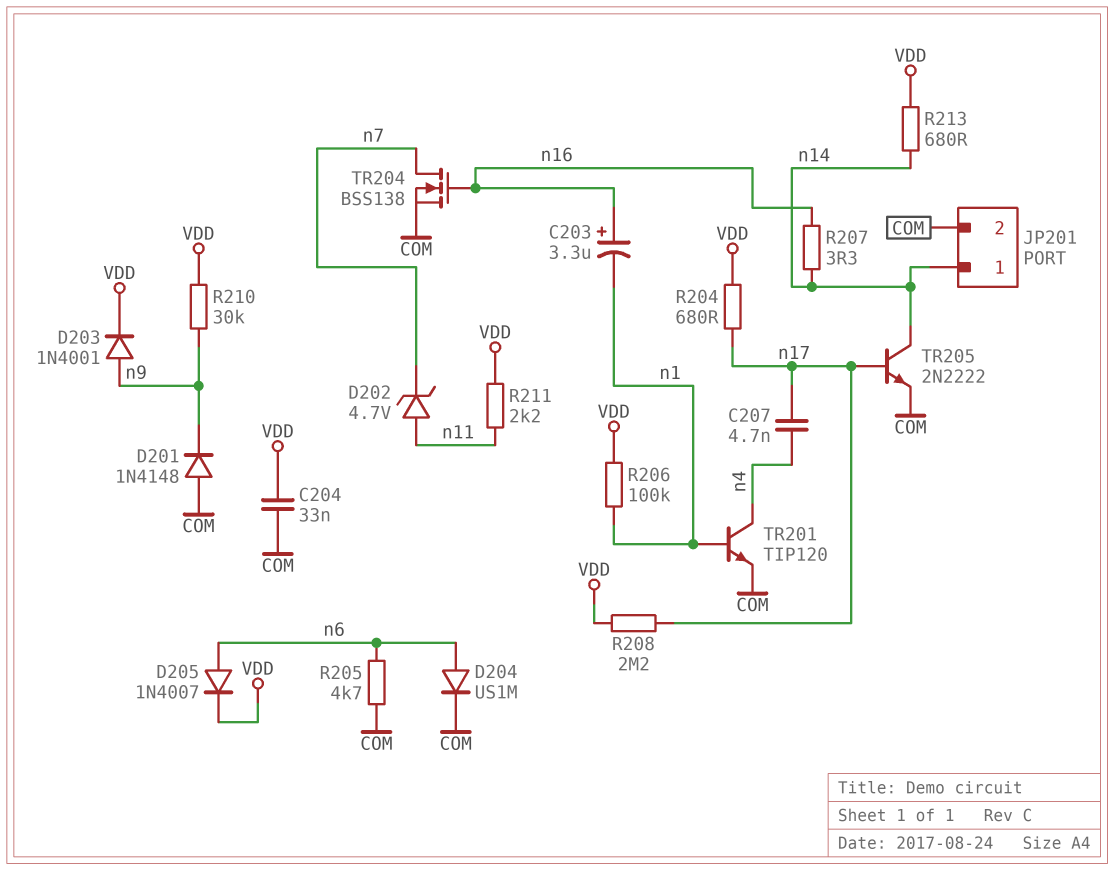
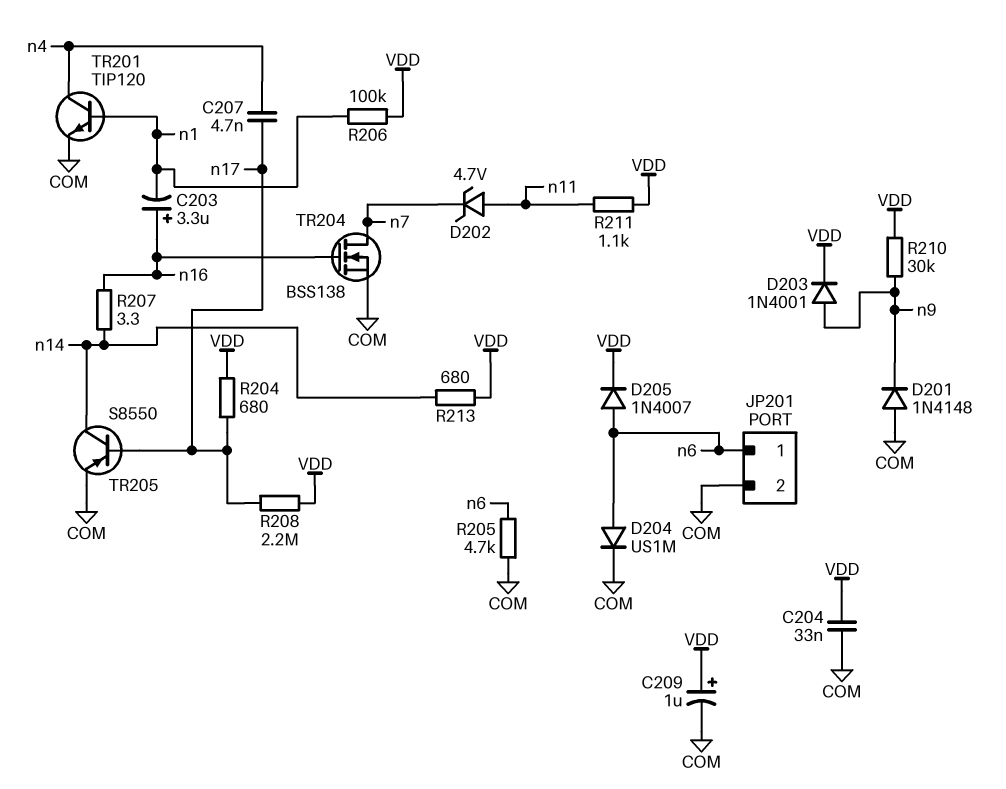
C209: none -> 1uF (plus VDD, minus COM)
JP201 pin 1: n14 -> n6
R211: 2.2k (VDD, n11) -> 1.1k (VDD, n11)
TR205: NPN 2N2222 (B n17, C n14, E COM) -> PNP S8550 (B n17, C n14, E COM)

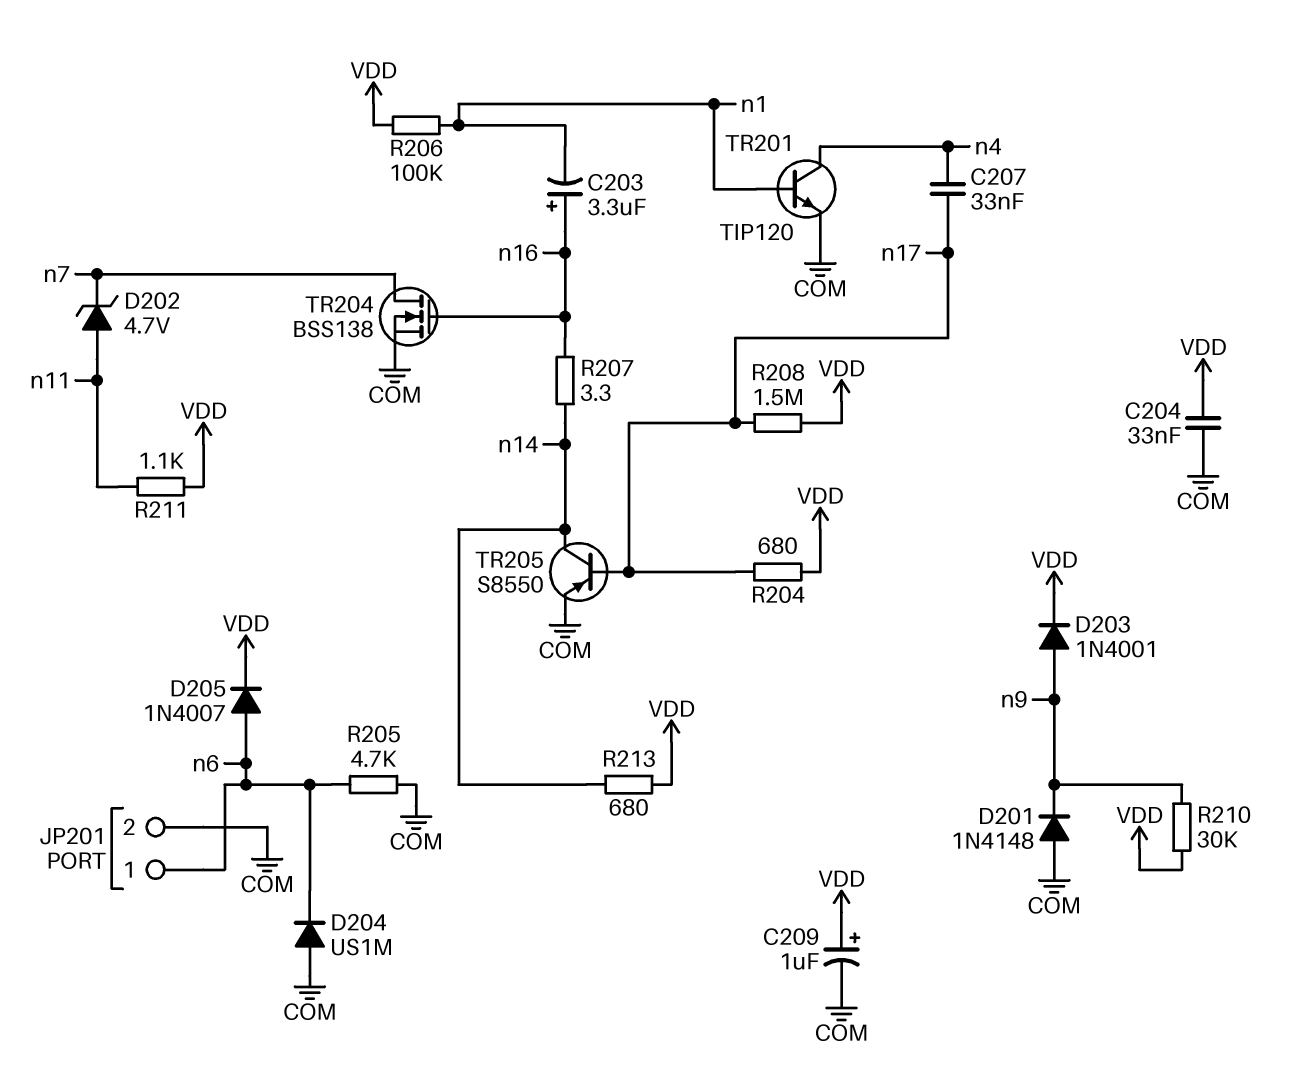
C207: 4.7nF (n4, n17) -> 33nF (n4, n17)
D204: diode US1M (A n6, K COM) -> diode US1M (A COM, K n6)
R208: 2.2M (VDD, n17) -> 1.5M (VDD, n17)

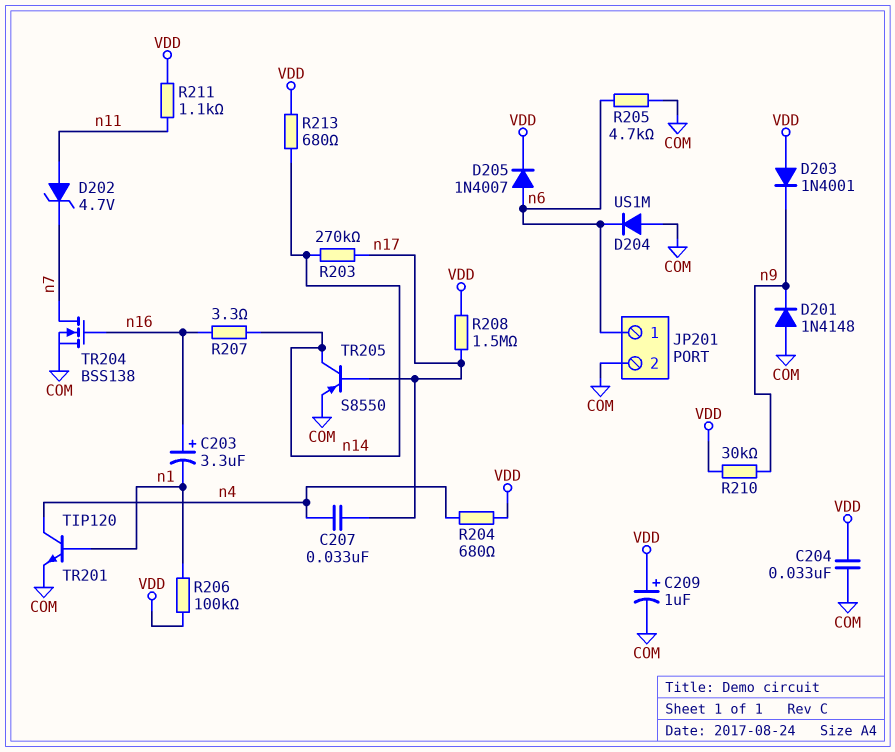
D203: diode 1N4001 (A n9, K VDD) -> diode 1N4001 (A VDD, K n9)
R203: none -> 270k (n14, n17)
R204: 680 (VDD, n17) -> 680 (VDD, n4)

